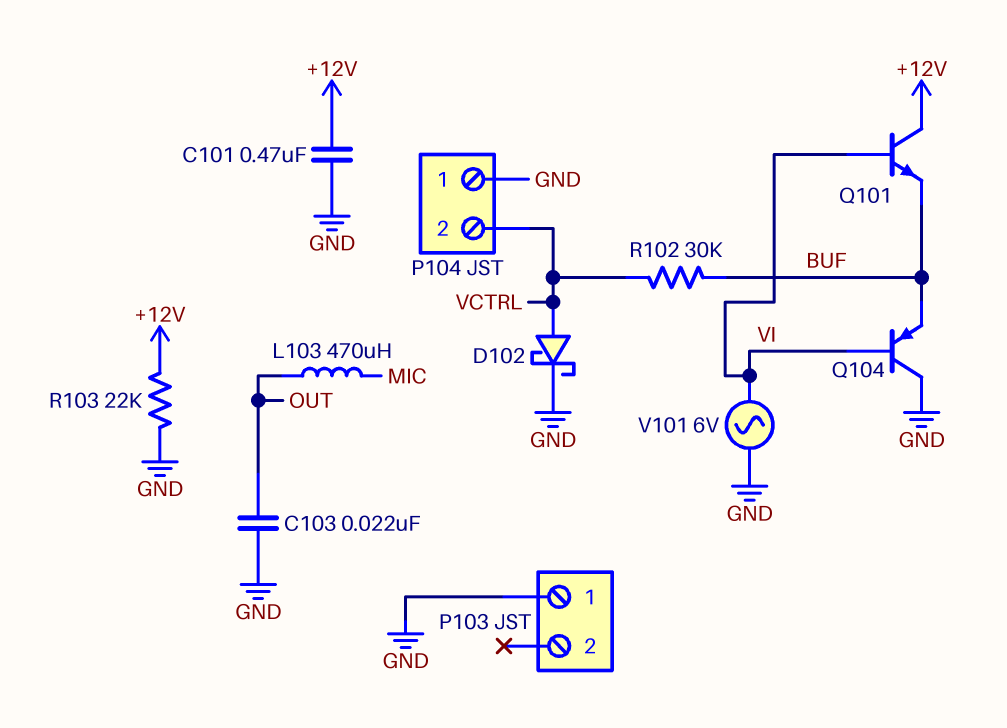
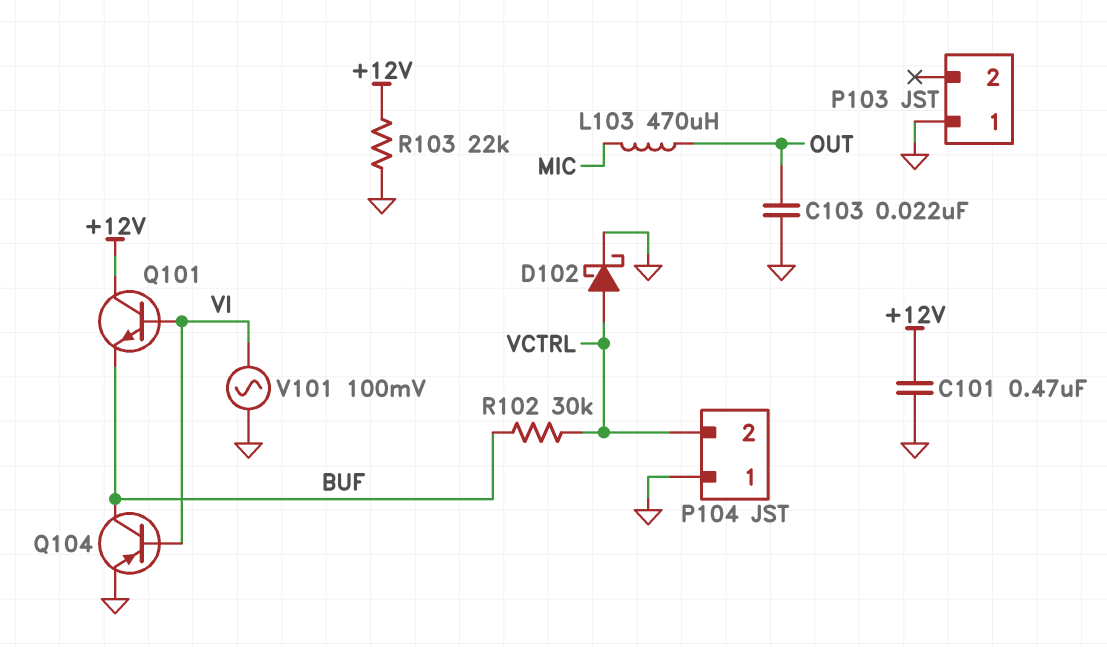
Q104: PNP (B VI, C GND, E BUF) -> PNP (B VI, C BUF, E GND)
V101: AC 6V (GND, VI) -> AC 100mV (GND, VI)

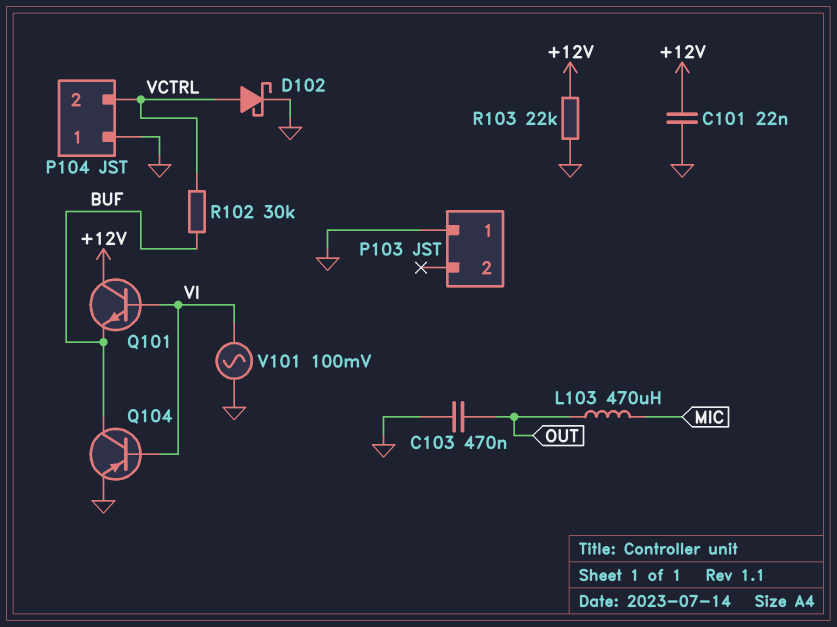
C101: 470nF (+12V, GND) -> 22nF (+12V, GND)
C103: 22nF (GND, OUT) -> 470nF (GND, OUT)

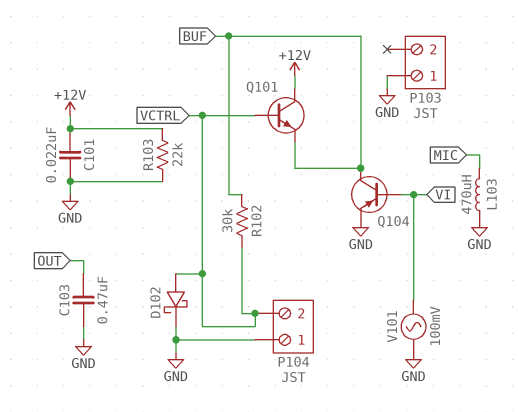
L103: 470uH (MIC, OUT) -> 470uH (GND, MIC)
Q101: NPN (B VI, C +12V, E BUF) -> NPN (B VCTRL, C +12V, E BUF)

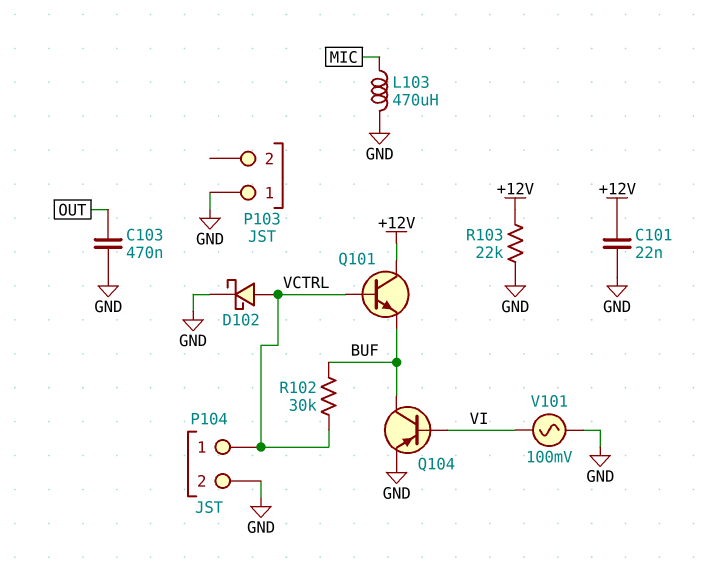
P104 pin 1: GND -> VCTRL
P104 pin 2: VCTRL -> GND

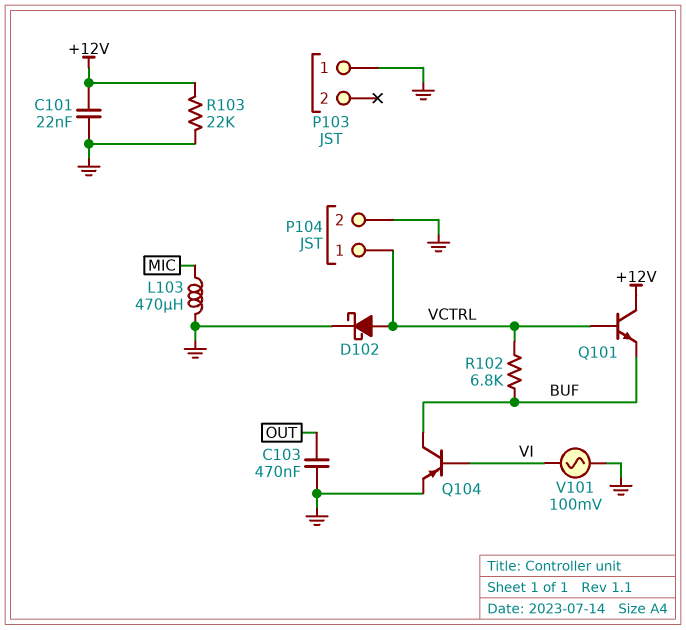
R102: 30k (BUF, VCTRL) -> 6.8k (BUF, VCTRL)

